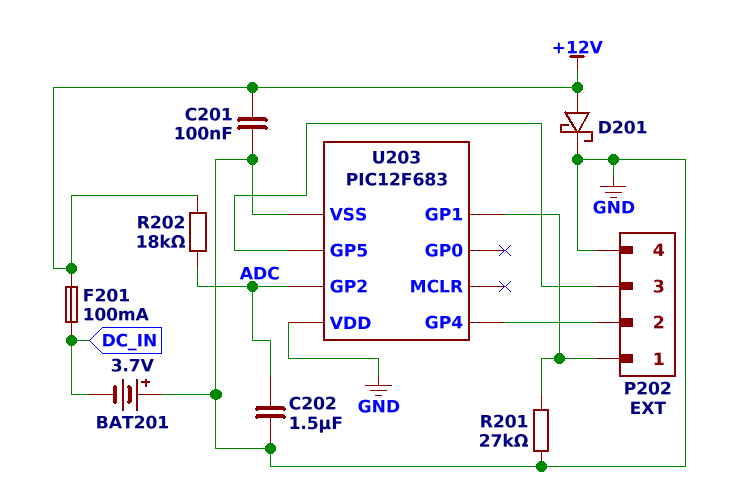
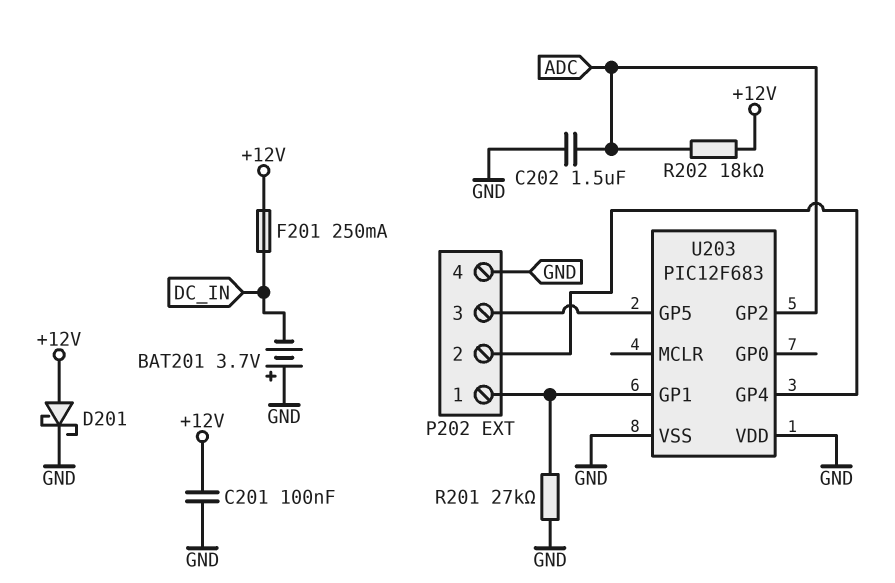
F201: 100mA (+12V, DC_IN) -> 250mA (+12V, DC_IN)

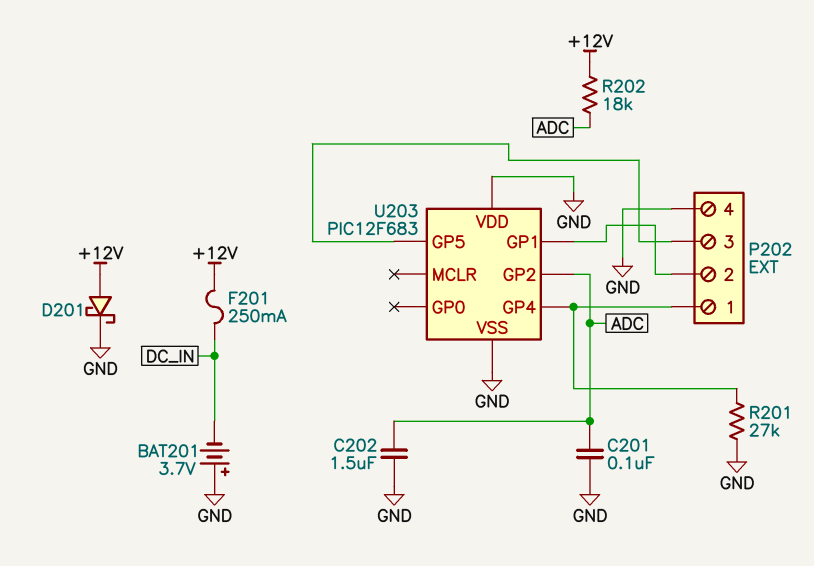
C201: 100nF (+12V, GND) -> 100nF (ADC, GND)
U203 pin GP1: P202/1 -> P202/2
U203 pin GP4: P202/2 -> P202/1

